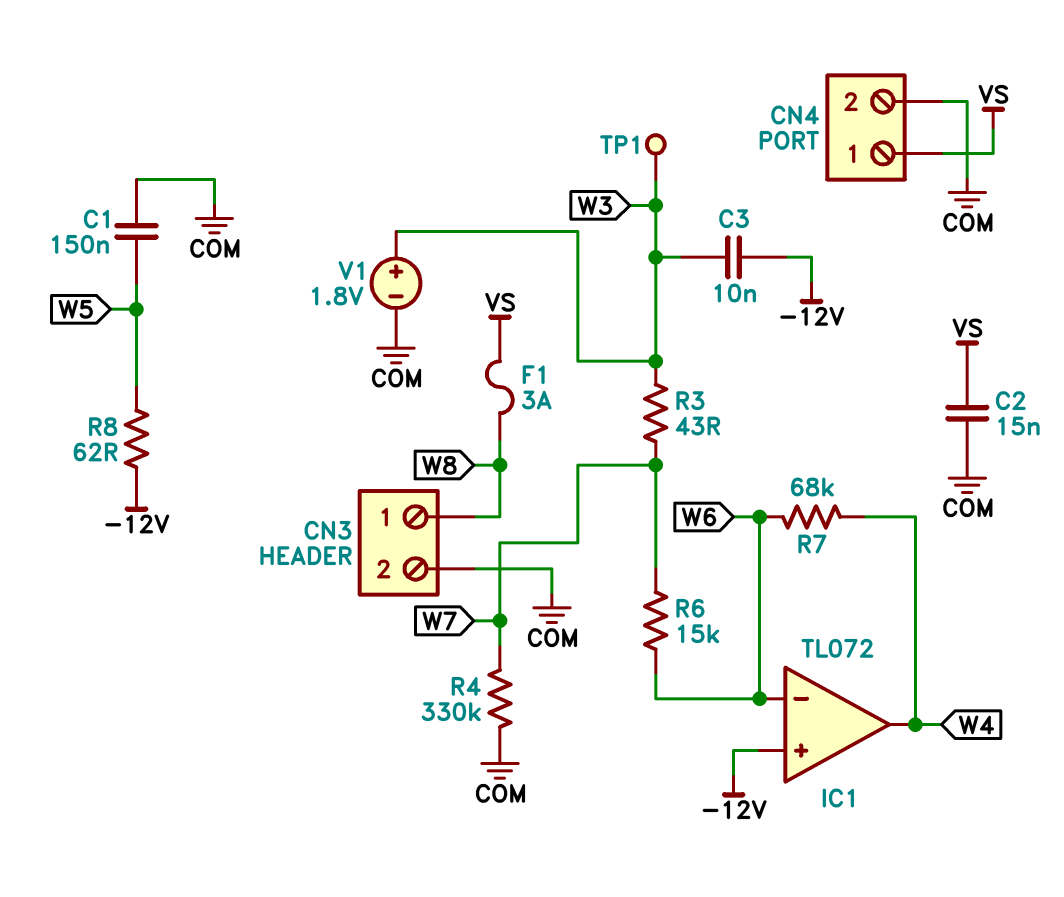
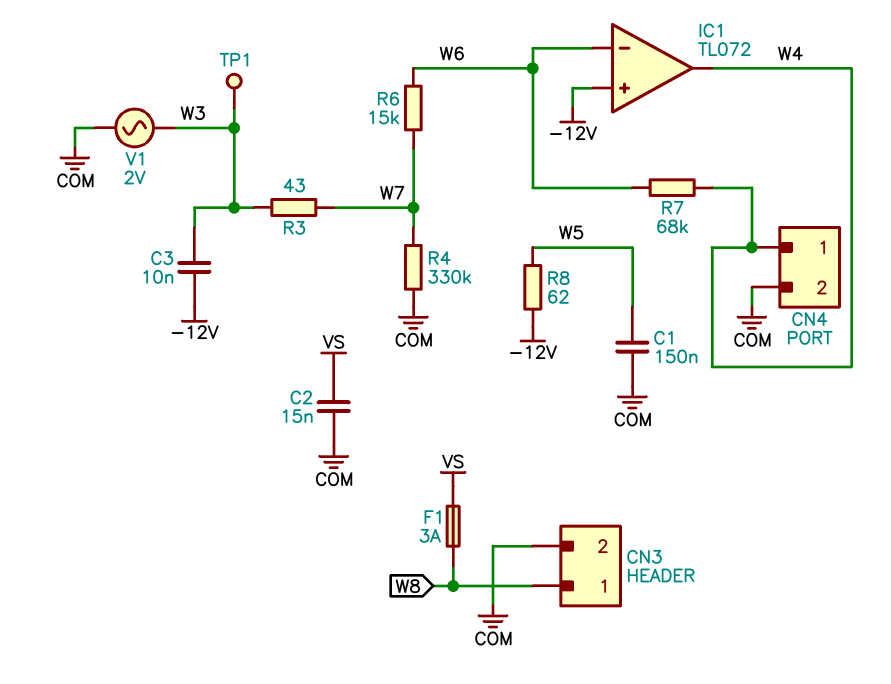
CN4 pin 1: VS -> W4
V1: 1.8V (plus W3, minus COM) -> AC 2V (COM, W3)

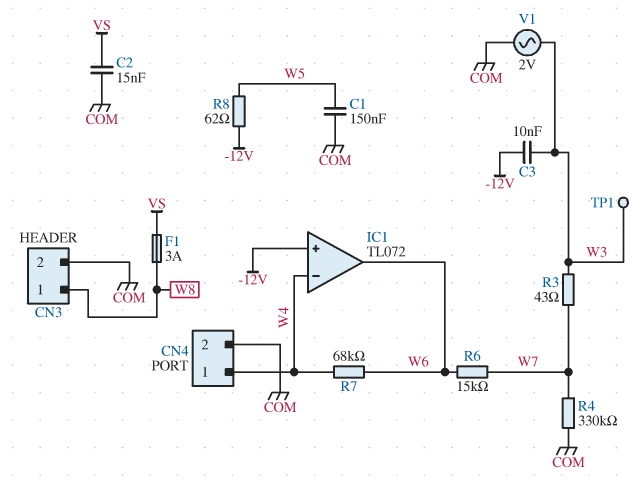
IC1 pin in-: W6 -> W4
IC1 pin out: W4 -> W6

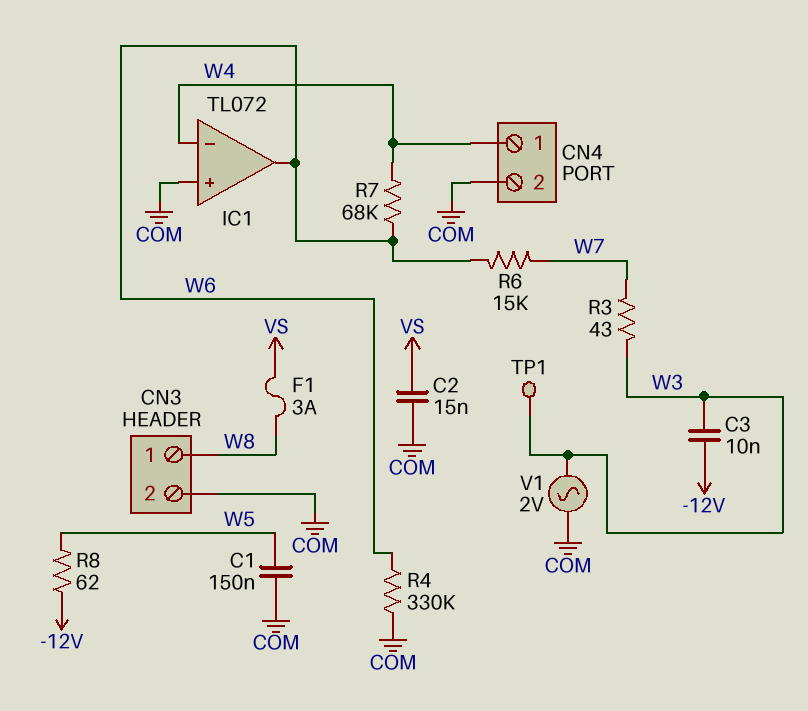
IC1 pin in+: -12V -> COM
R4: 330k (COM, W7) -> 330k (COM, W6)

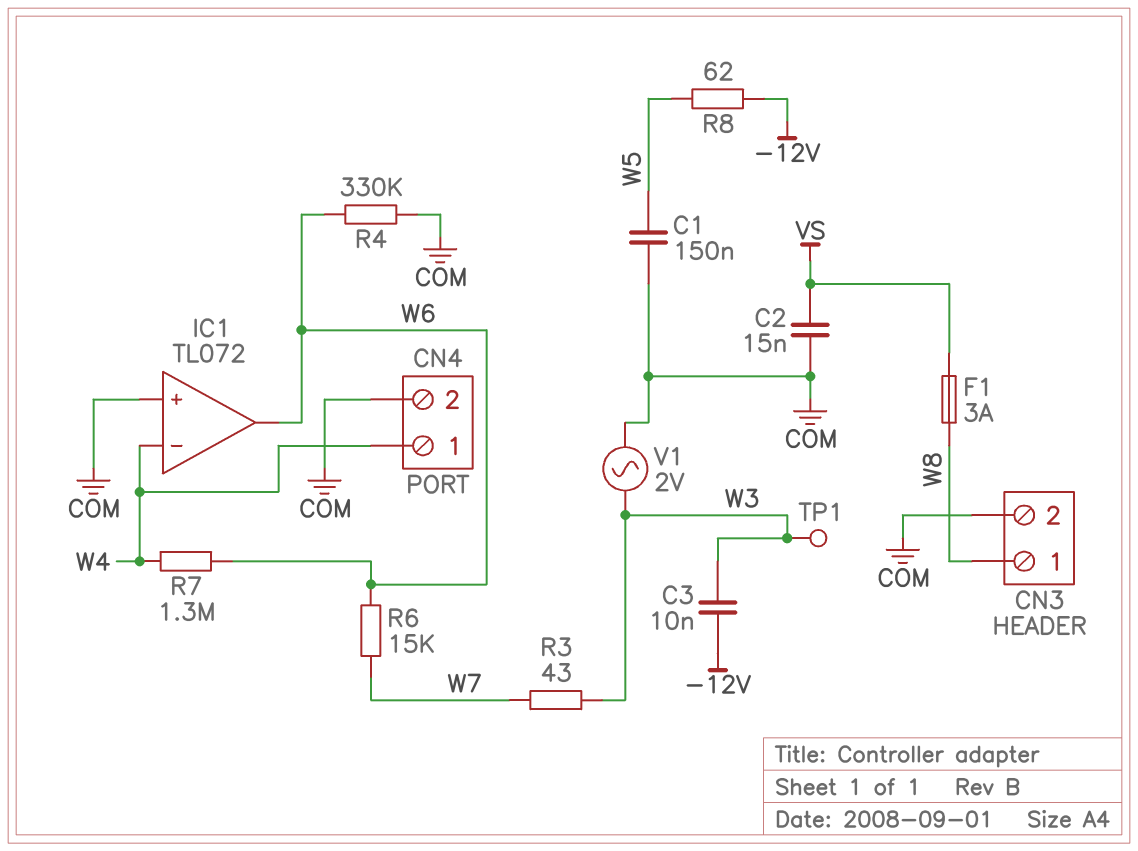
R7: 68k (W4, W6) -> 1.3M (W4, W6)

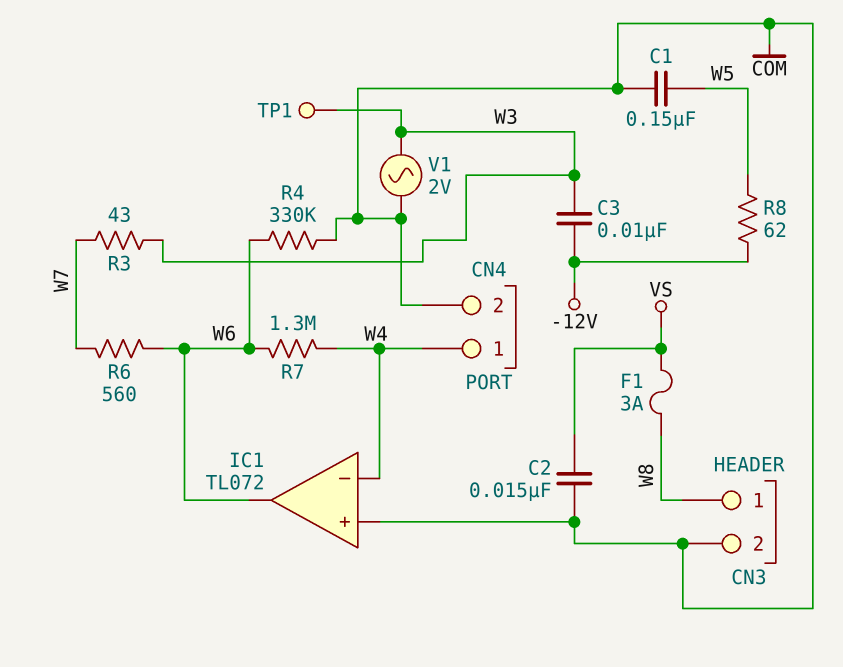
R6: 15k (W6, W7) -> 560 (W6, W7)

